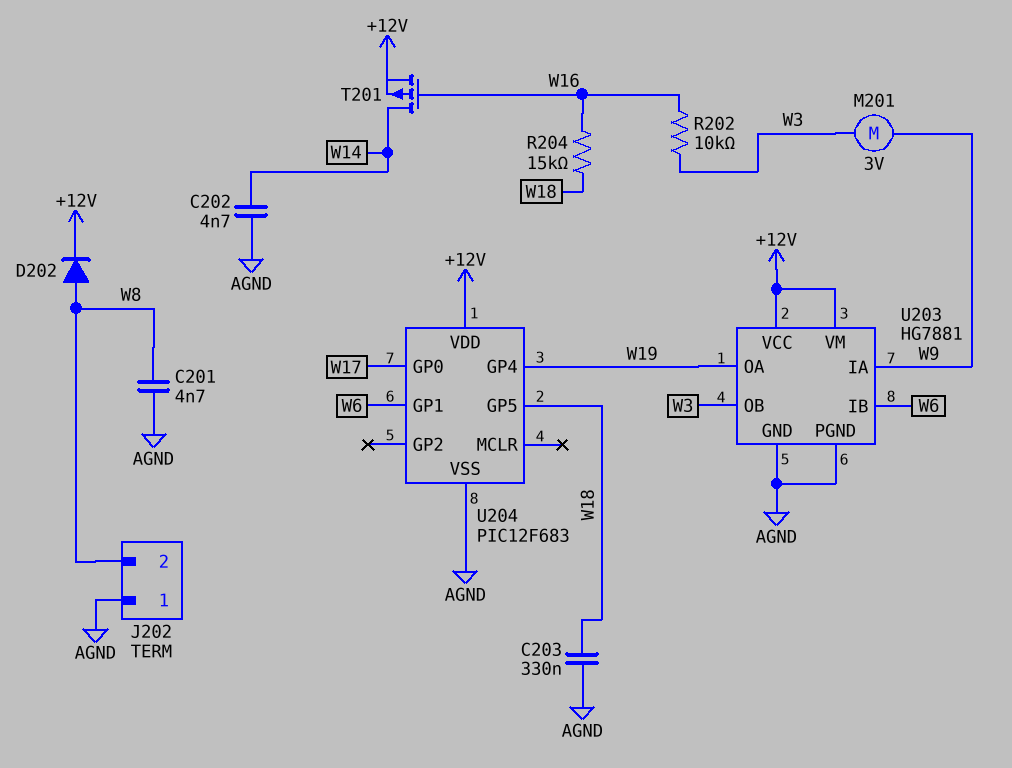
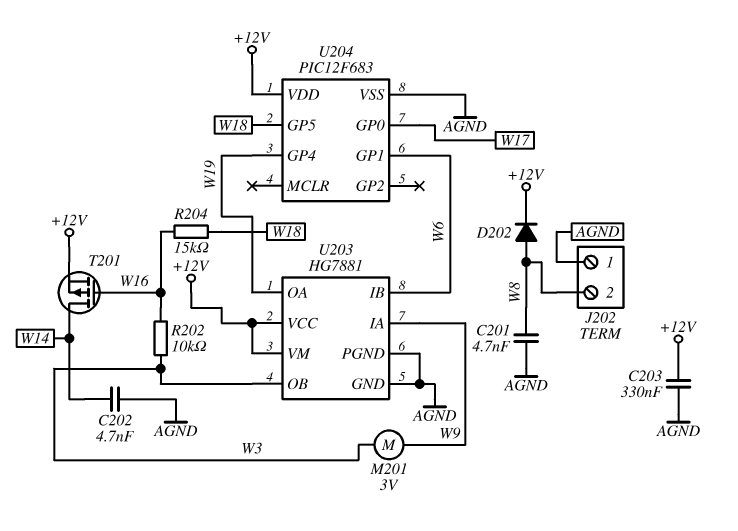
C203: 330nF (AGND, W18) -> 330nF (+12V, AGND)

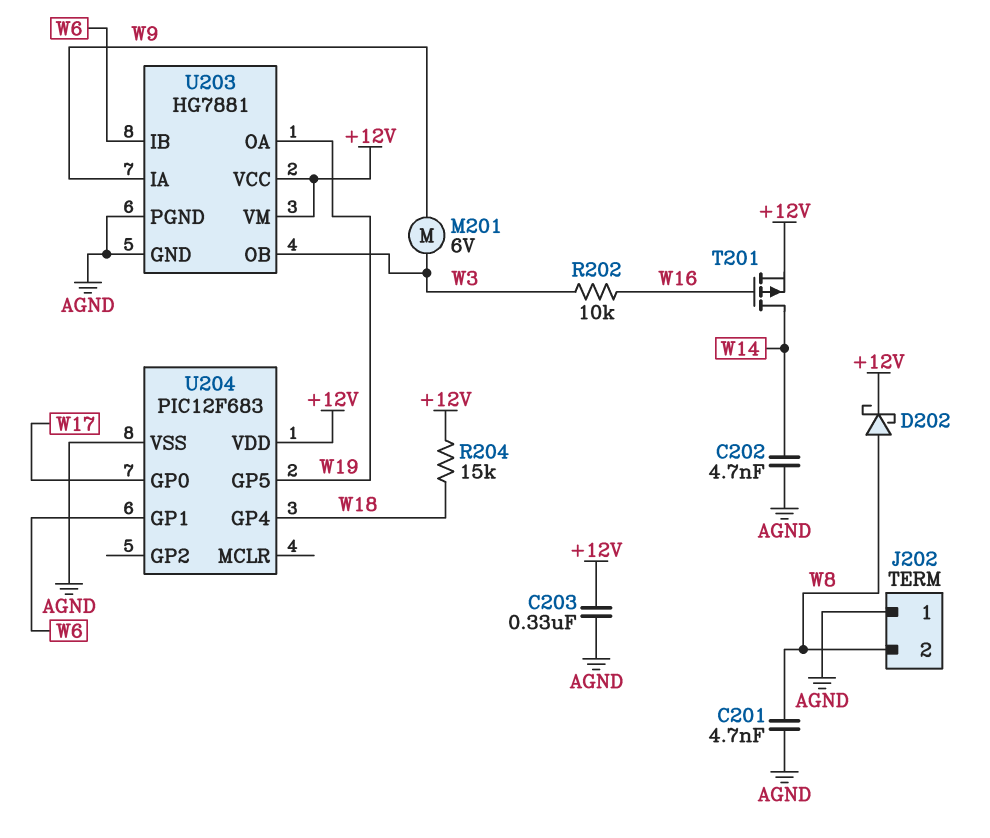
D202: diode (A W8, K +12V) -> schottky (A W8, K +12V)
M201: motor 3V (W3, W9) -> motor 6V (W3, W9)
R204: 15k (W16, W18) -> 15k (+12V, W18)
U204 pin GP4: W19 -> W18
U204 pin GP5: W18 -> W19

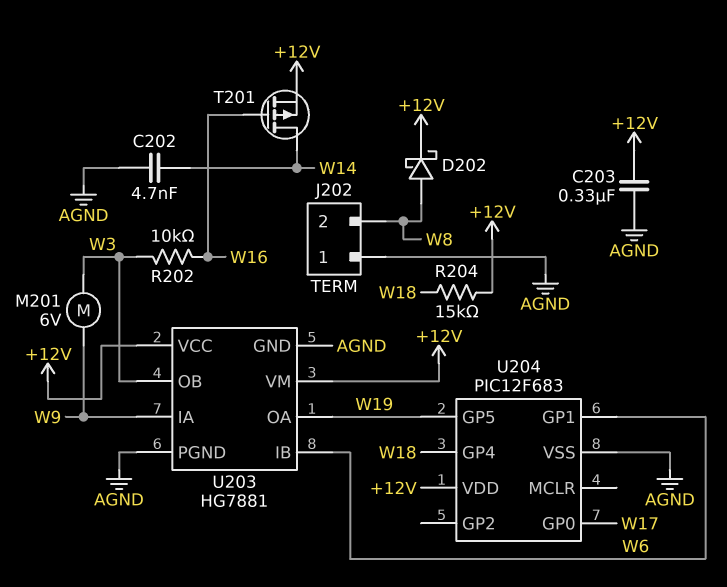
C201: 4.7nF (AGND, W8) -> none

